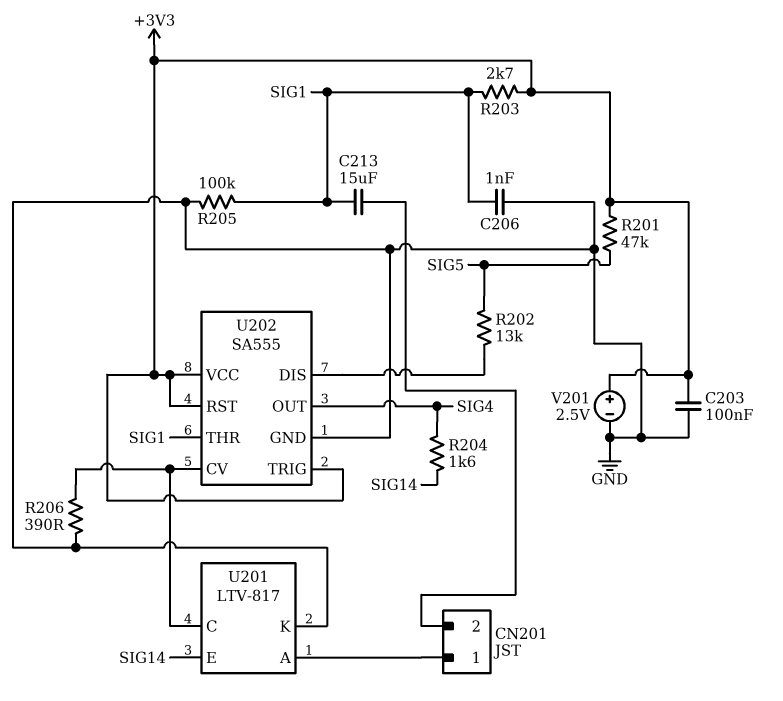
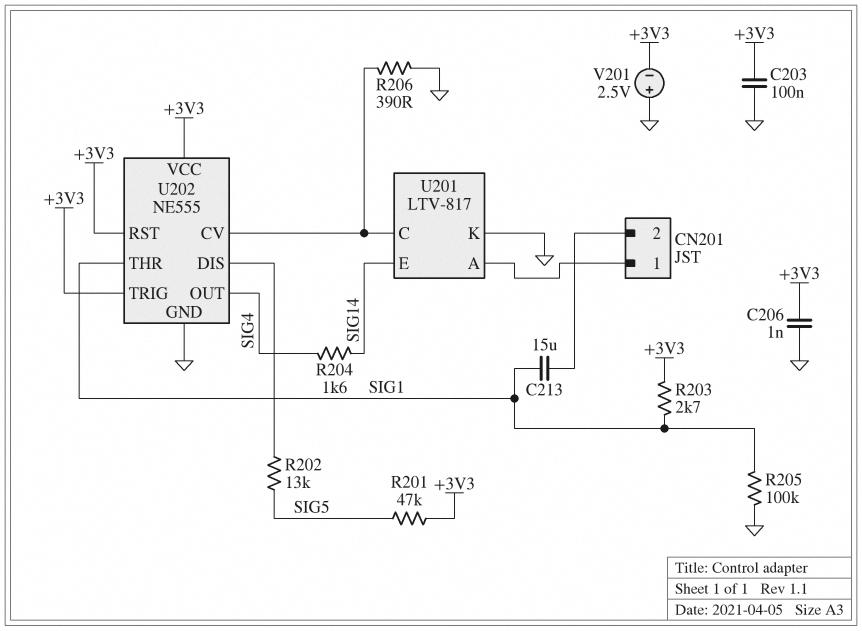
C206: 1nF (GND, SIG1) -> 1nF (+3V3, GND)
U202: SA555 -> NE555
V201: 2.5V (plus +3V3, minus GND) -> 2.5V (plus GND, minus +3V3)

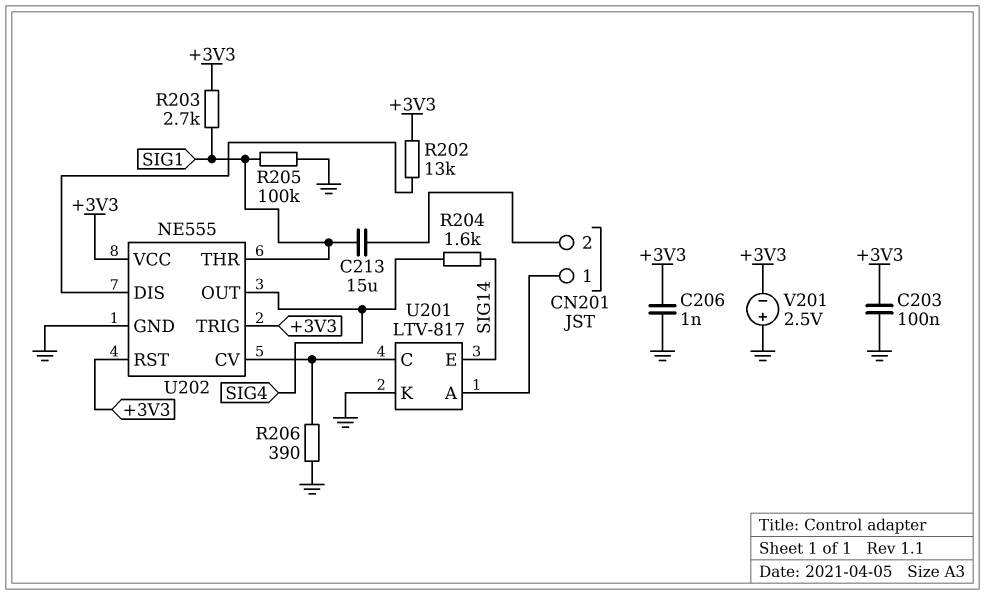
R201: 47k (+3V3, SIG5) -> none
R202: 13k (SIG5, U202/DIS) -> 13k (+3V3, U202/DIS)

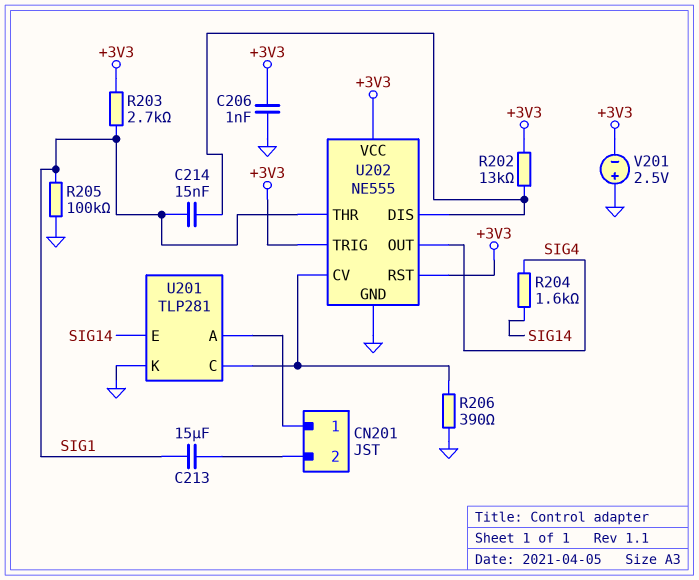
C203: 100nF (+3V3, GND) -> none
C214: none -> 15nF (SIG1, U202/DIS)
U201: LTV-817 -> TLP281

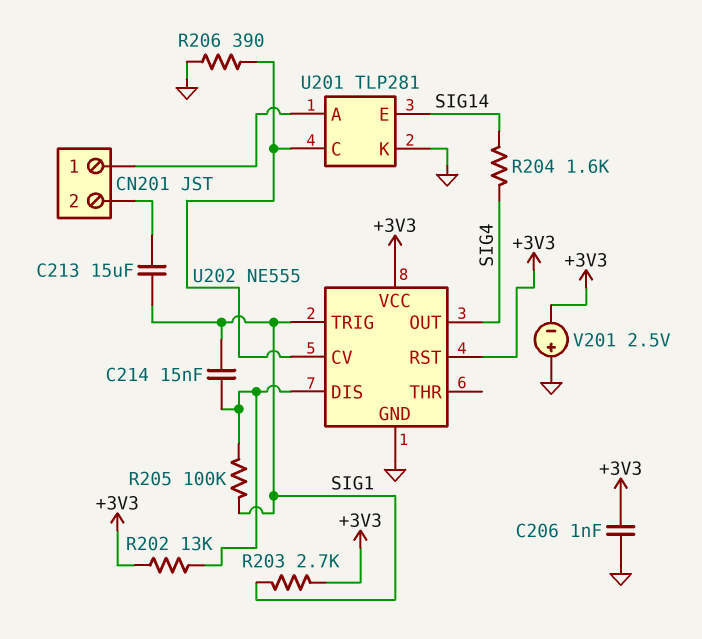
R205: 100k (GND, SIG1) -> 100k (SIG1, U202/DIS)
U202 pin THR: SIG1 -> none
U202 pin TRIG: +3V3 -> SIG1

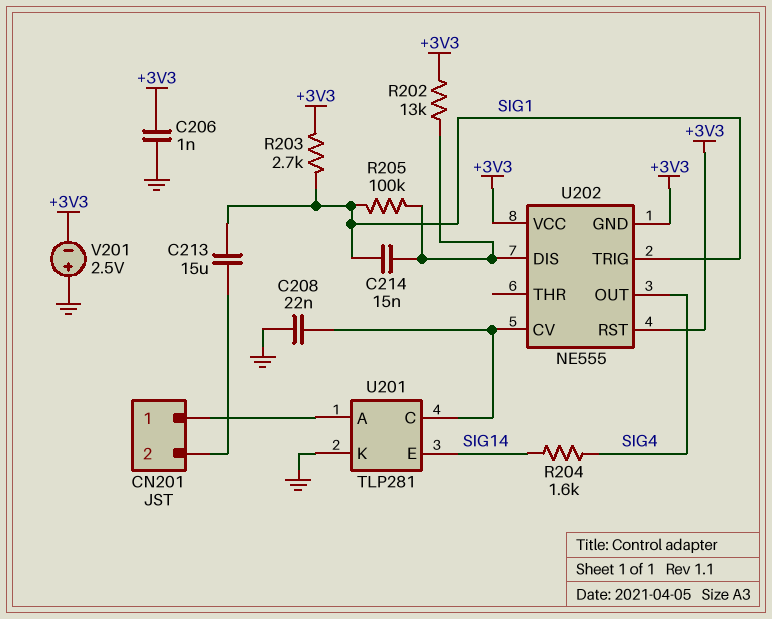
C208: none -> 22nF (GND, U201/C)
R206: 390 (GND, U201/C) -> none
U202 pin GND: GND -> +3V3

